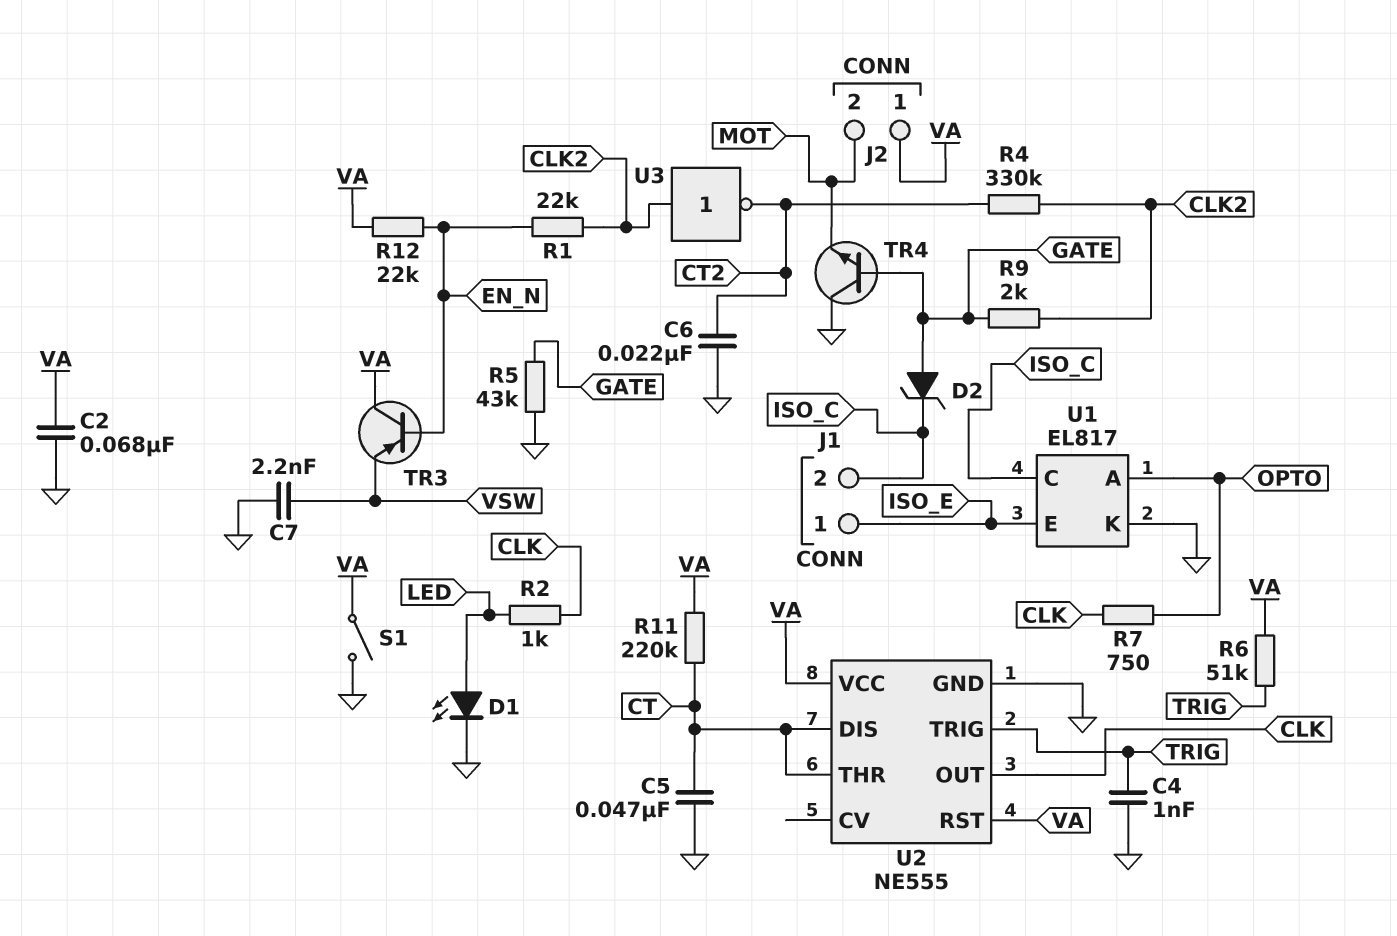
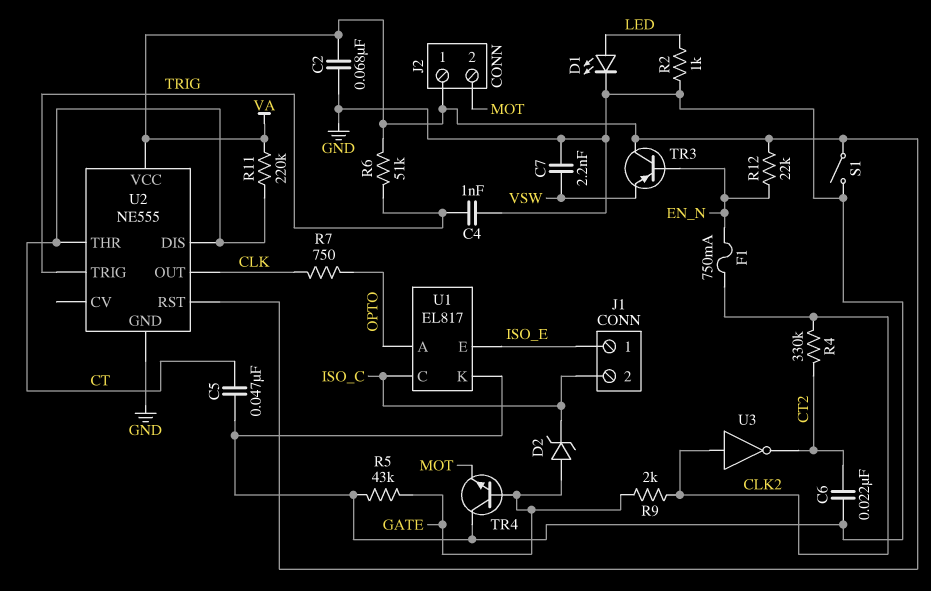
F1: none -> 750mA (CLK2, EN_N)
R1: 22k (CLK2, EN_N) -> none
R2: 1k (CLK, LED) -> 1k (GND, LED)

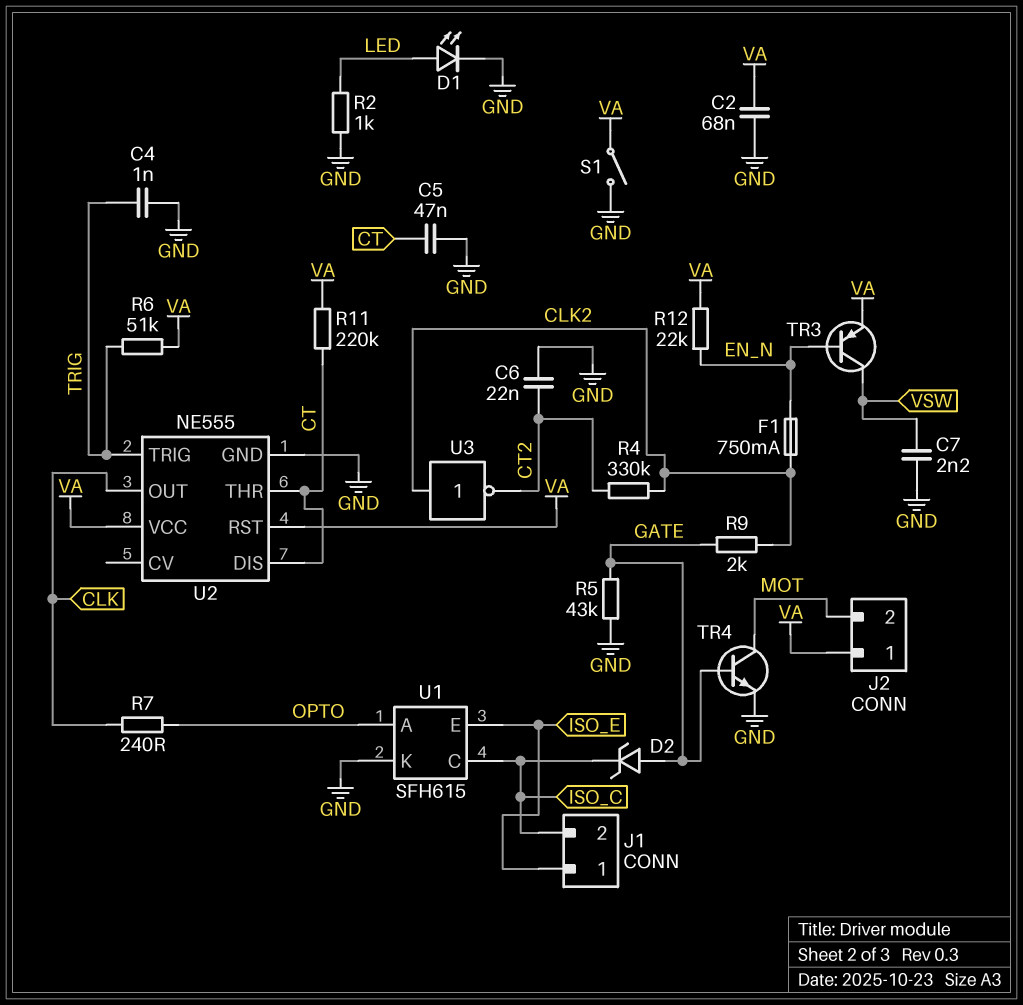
R7: 750 (CLK, OPTO) -> 240 (CLK, OPTO)
TR3: PNP (B EN_N, C VA, E VSW) -> PNP (B EN_N, C VSW, E VA)
TR4: NPN (B GATE, C GND, E MOT) -> NPN (B GATE, C MOT, E GND)
U1: EL817 -> SFH615

